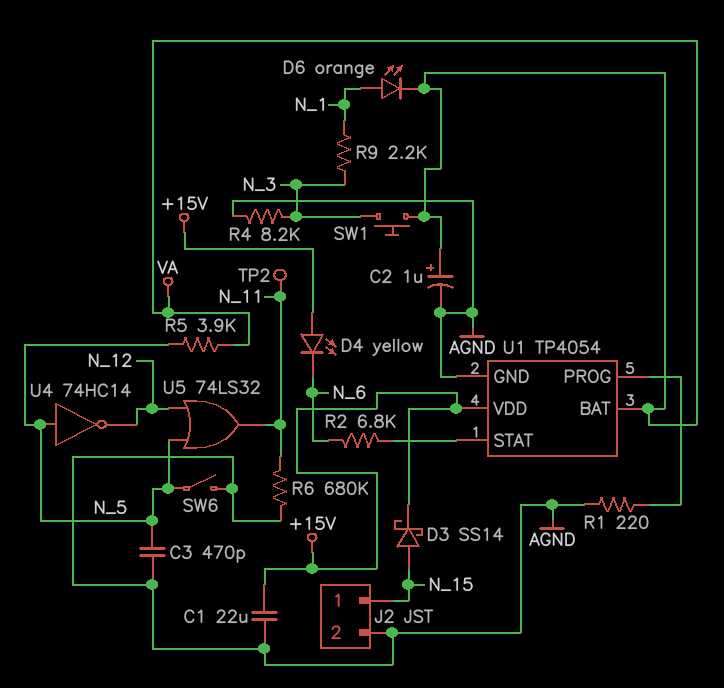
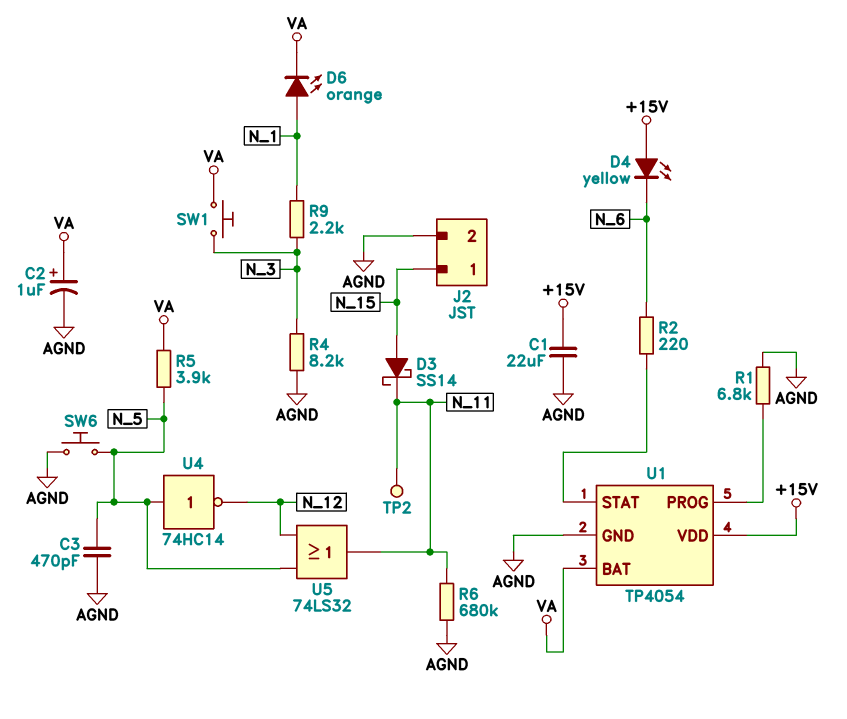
D3: schottky SS14 (A N_15, K +15V) -> schottky SS14 (A N_15, K N_11)
R1: 220 (AGND, U1/PROG) -> 6.8k (AGND, U1/PROG)
R2: 6.8k (N_6, U1/STAT) -> 220 (N_6, U1/STAT)
SW6: switch (AGND, N_5) -> button (AGND, N_5)

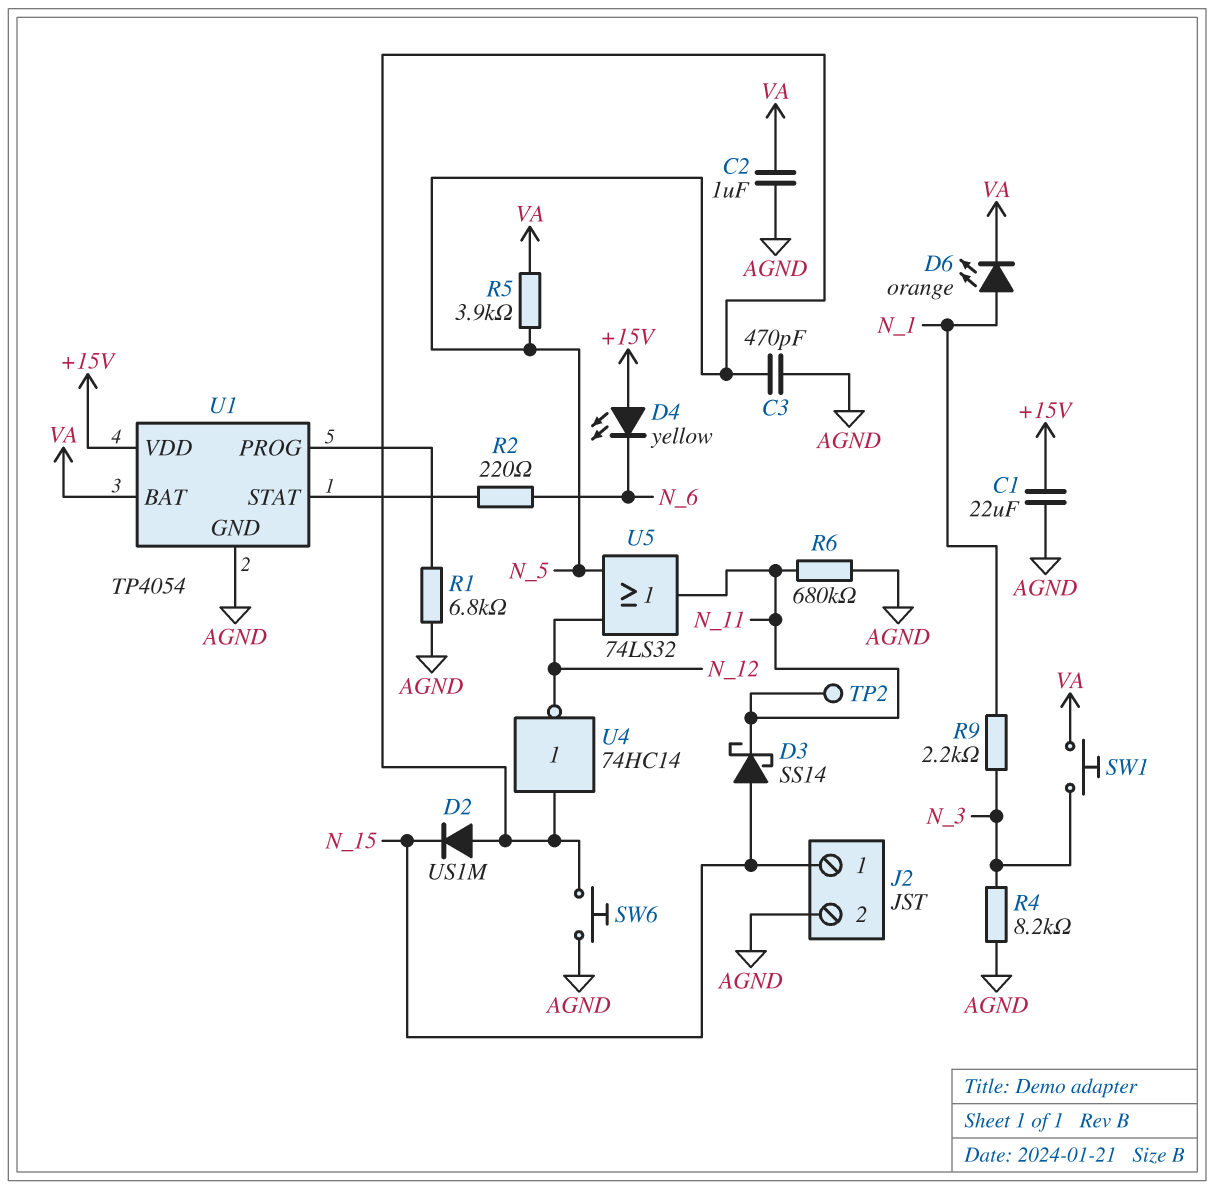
C2: 1uF (plus VA, minus AGND) -> 1uF (AGND, VA)
D2: none -> diode US1M (A N_5, K N_15)

